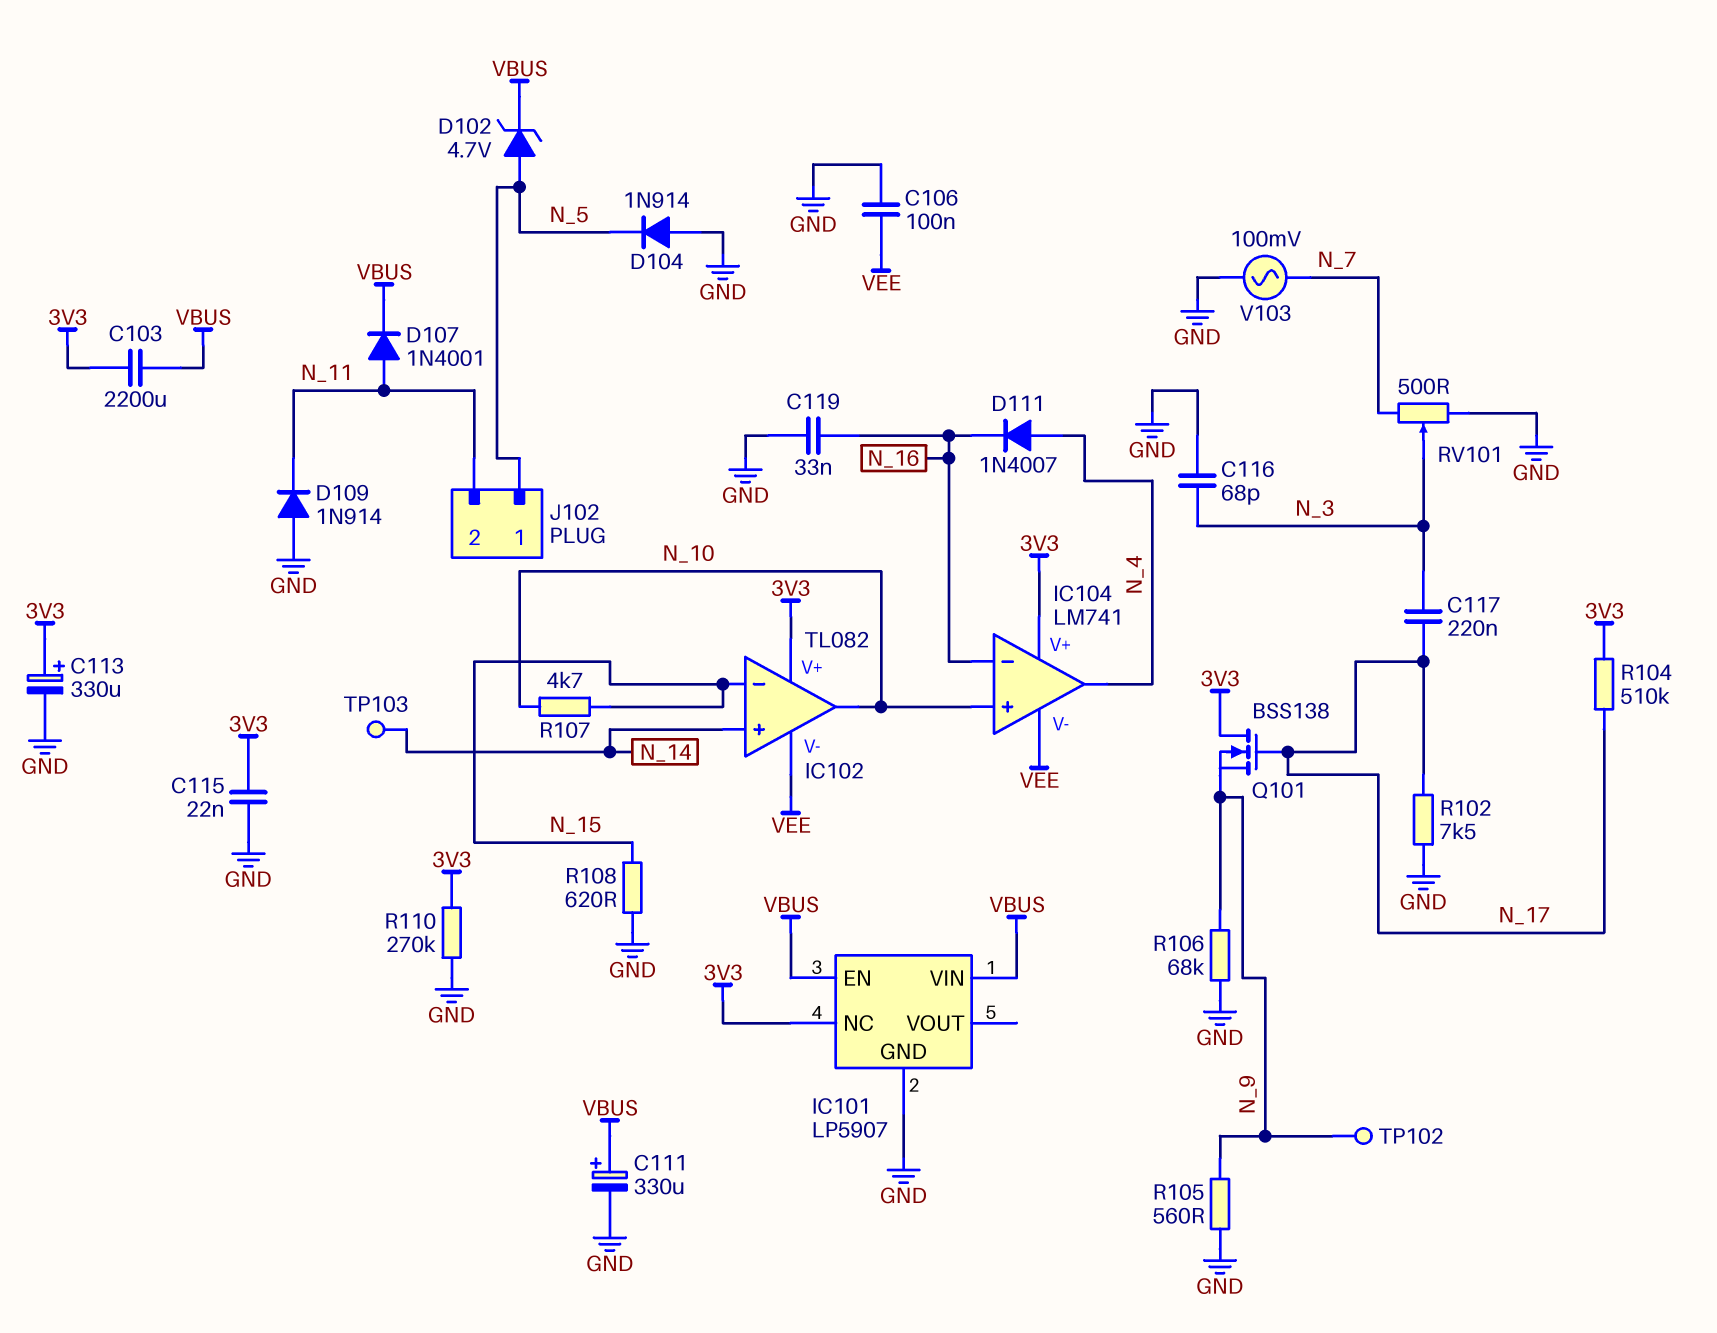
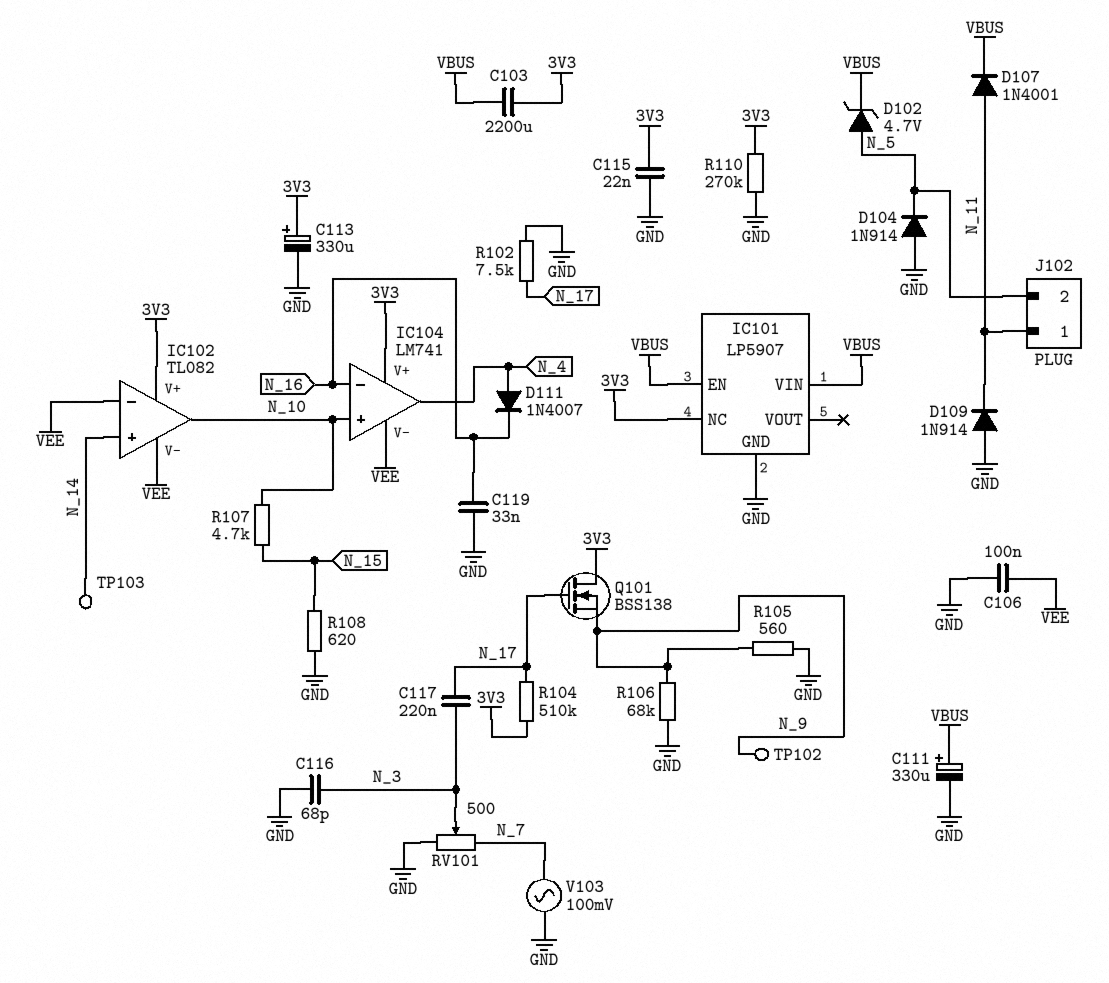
IC102 pin in-: N_15 -> VEE
J102 pin 1: N_5 -> N_11
J102 pin 2: N_11 -> N_5

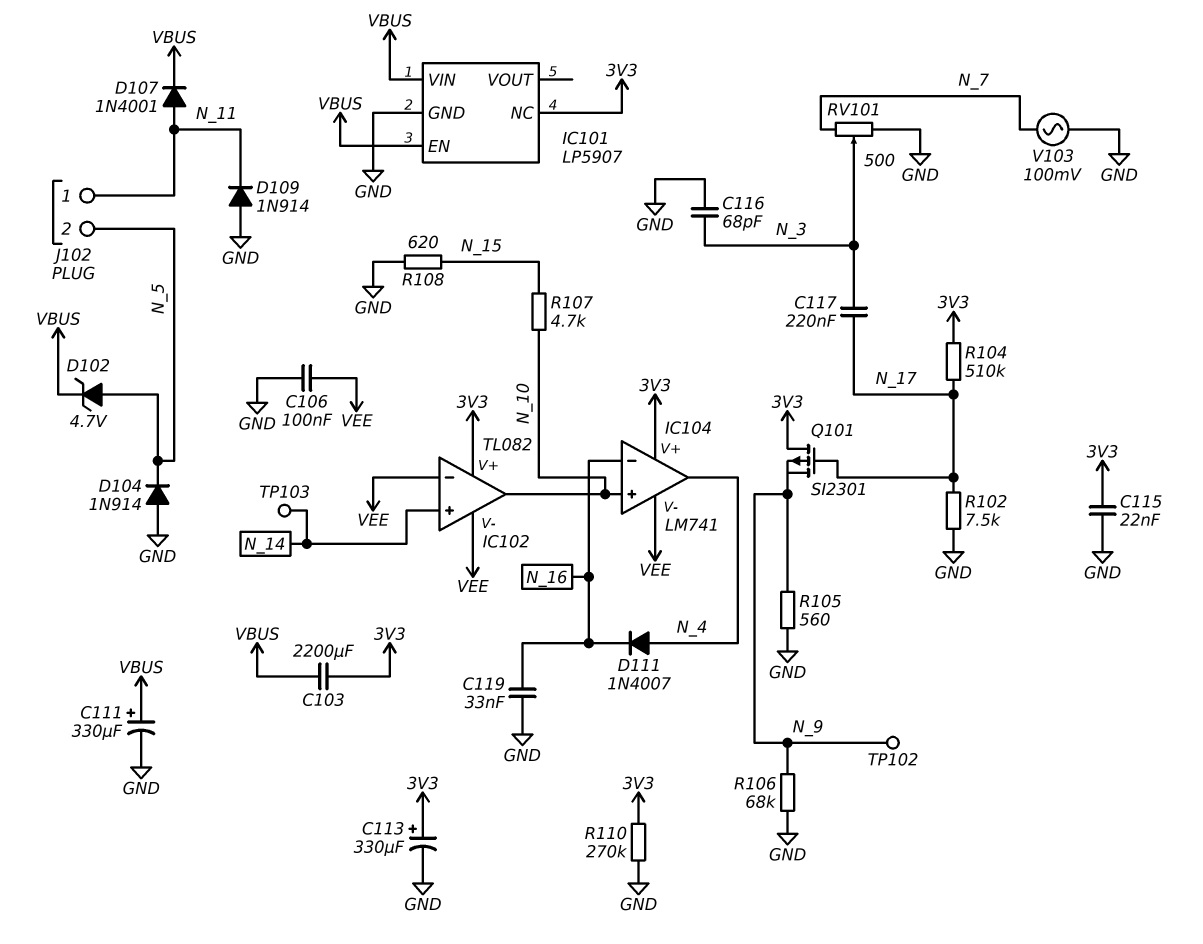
Q101: NMOS BSS138 (G N_17, D 3V3, S N_9) -> PMOS SI2301 (G N_17, D 3V3, S N_9)

